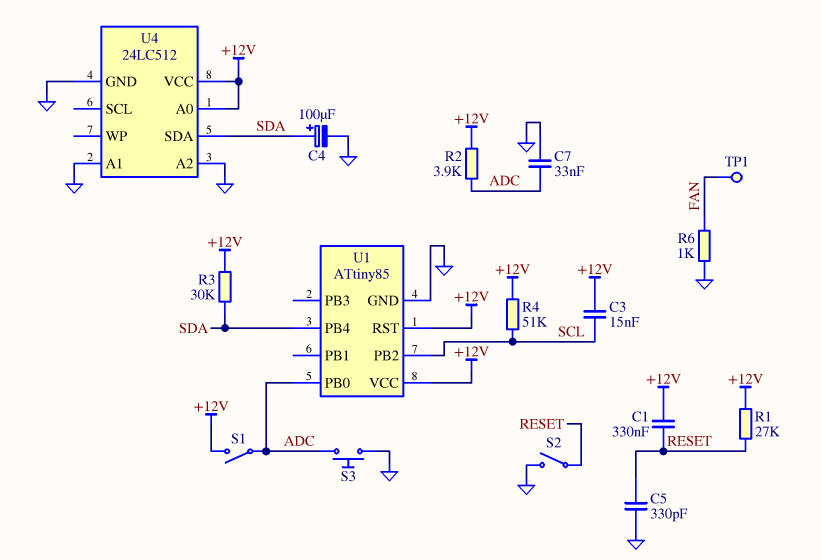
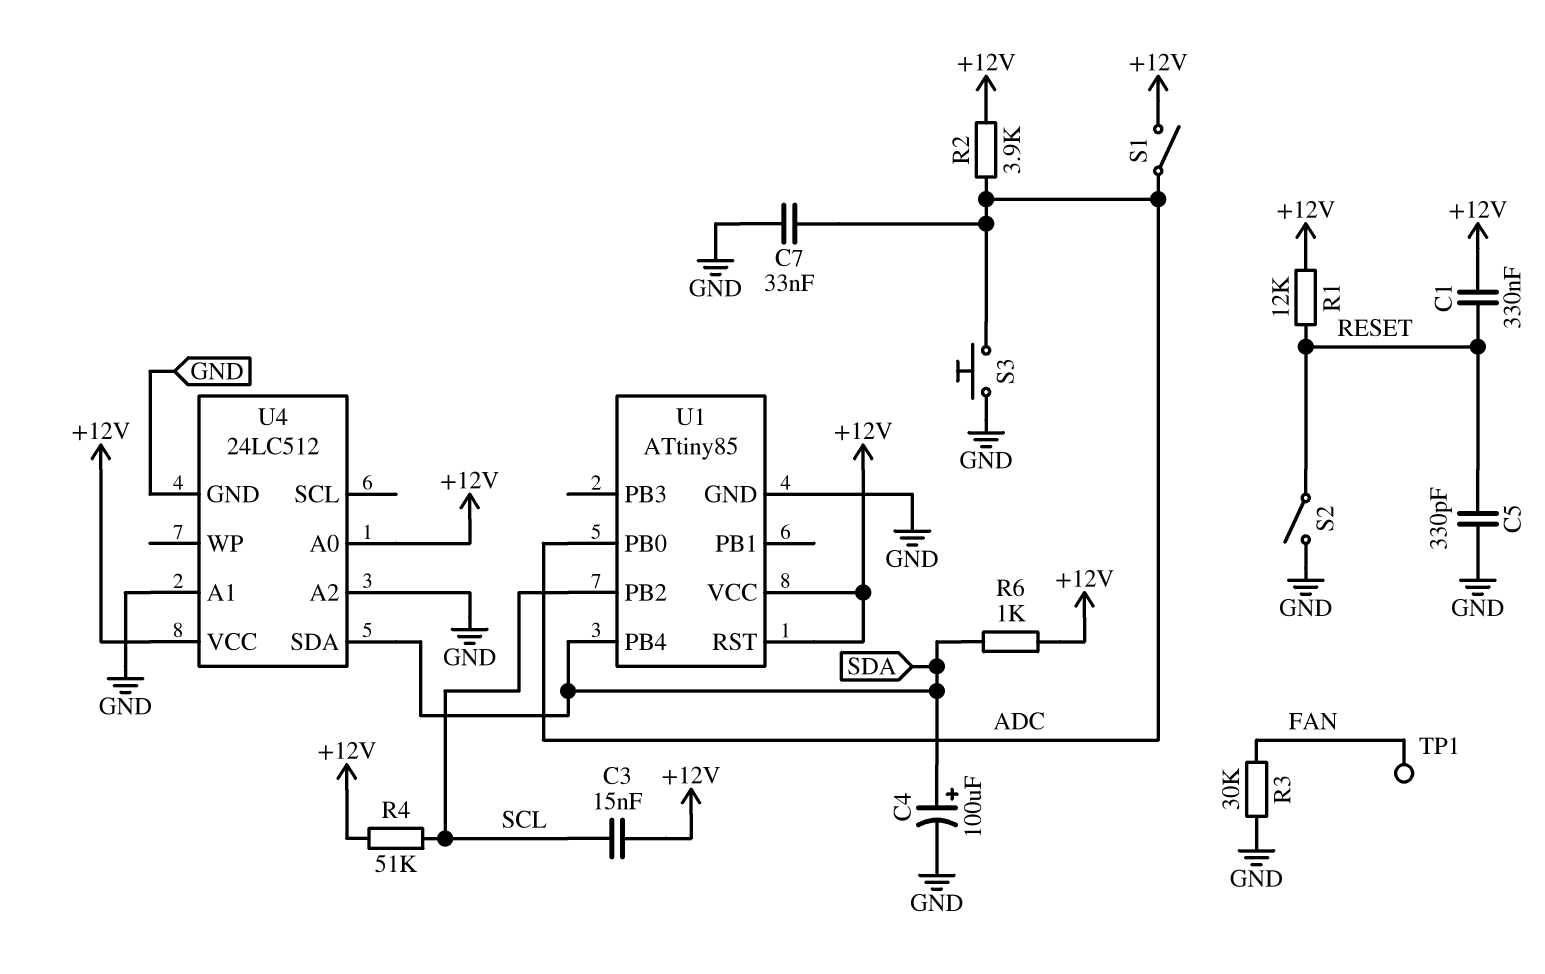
R1: 27k (+12V, RESET) -> 12k (+12V, RESET)
R3: 30k (+12V, SDA) -> 30k (FAN, GND)
R6: 1k (FAN, GND) -> 1k (+12V, SDA)

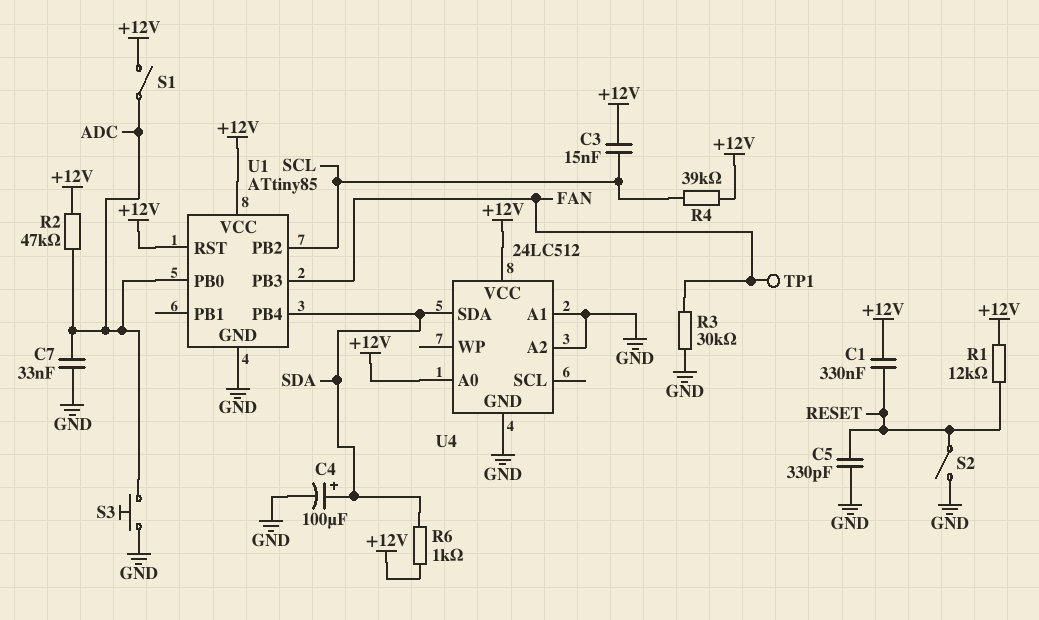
R2: 3.9k (+12V, ADC) -> 47k (+12V, ADC)
R4: 51k (+12V, SCL) -> 39k (+12V, SCL)
U1 pin PB3: none -> FAN

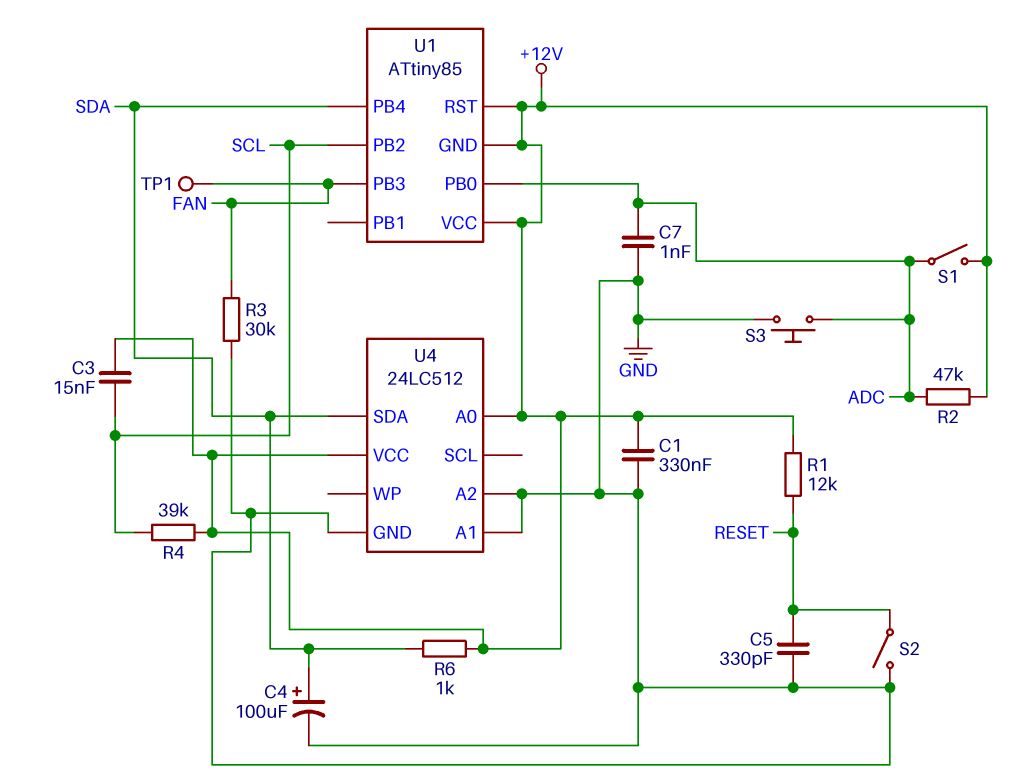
C1: 330nF (+12V, RESET) -> 330nF (+12V, GND)
C7: 33nF (ADC, GND) -> 1nF (ADC, GND)
U1 pin GND: GND -> +12V

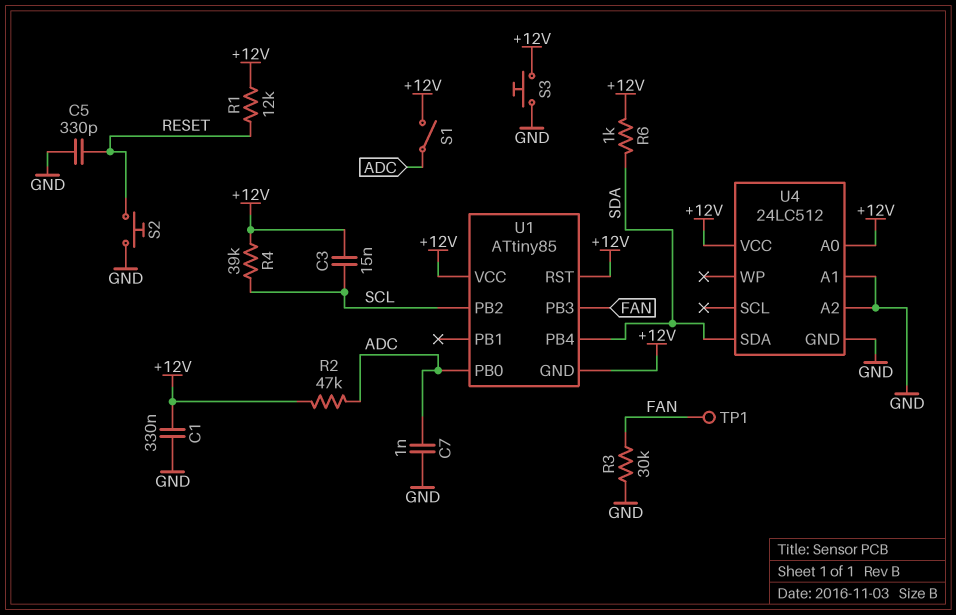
C4: 100uF (plus SDA, minus GND) -> none
S2: switch (GND, RESET) -> button (GND, RESET)
S3: button (ADC, GND) -> button (+12V, GND)

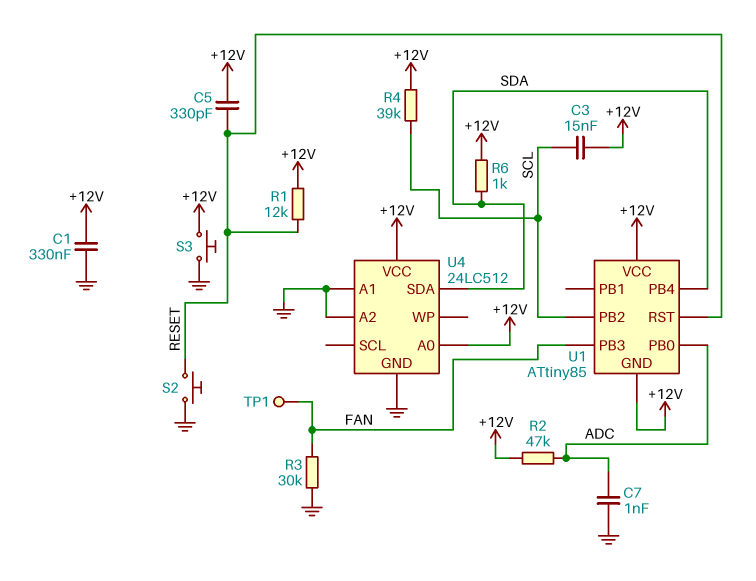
C5: 330pF (GND, RESET) -> 330pF (+12V, RESET)
S1: switch (+12V, ADC) -> none
U1 pin RST: +12V -> RESET

